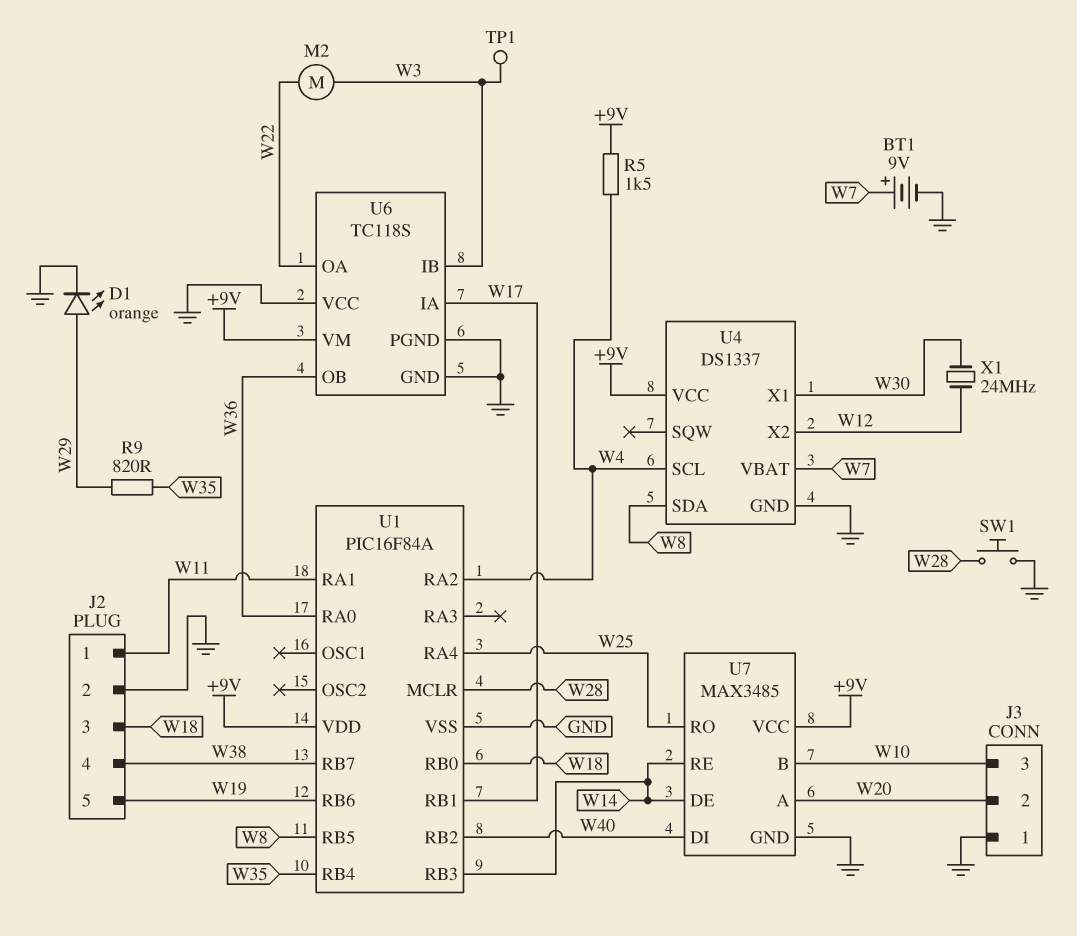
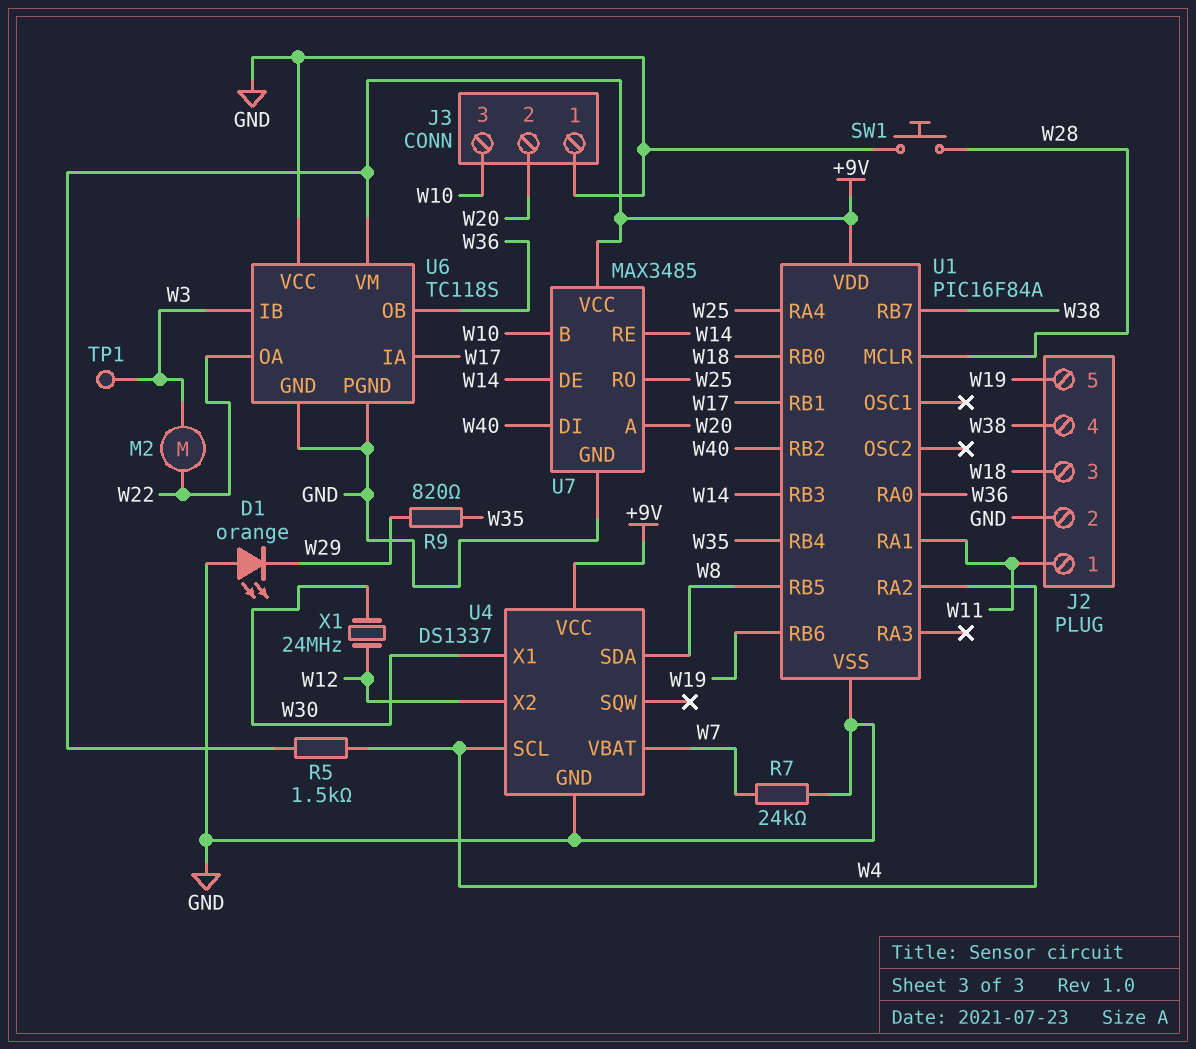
BT1: 9V (plus W7, minus GND) -> none
D1: LED orange (A W29, K GND) -> LED orange (A GND, K W29)
R7: none -> 24k (GND, W7)

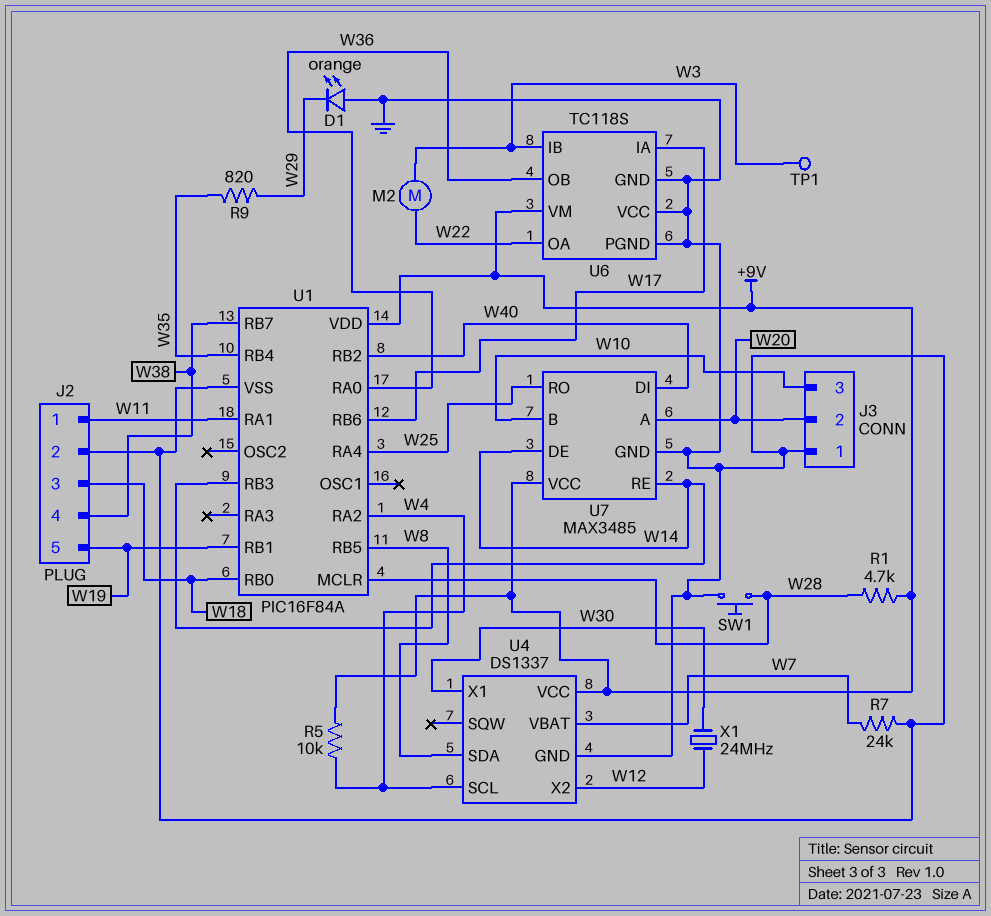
R1: none -> 4.7k (+9V, W28)
R5: 1.5k (+9V, W4) -> 10k (+9V, W4)
U1 pin RB1: W17 -> W19
U1 pin RB6: W19 -> W17

